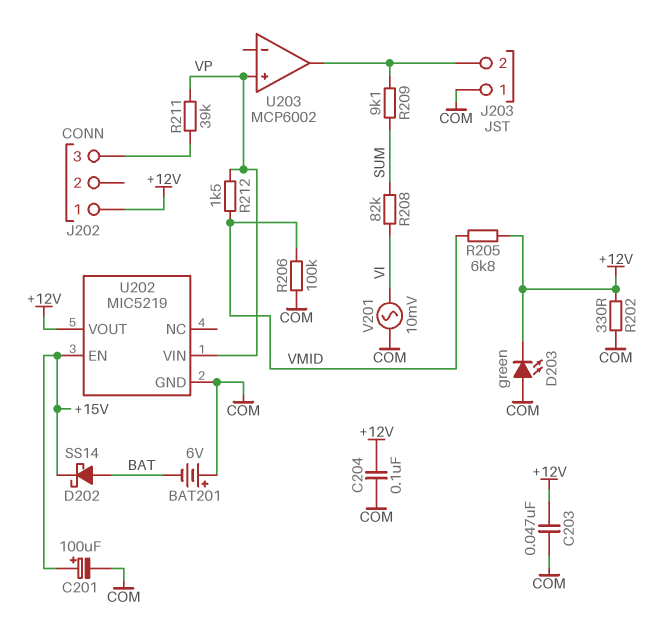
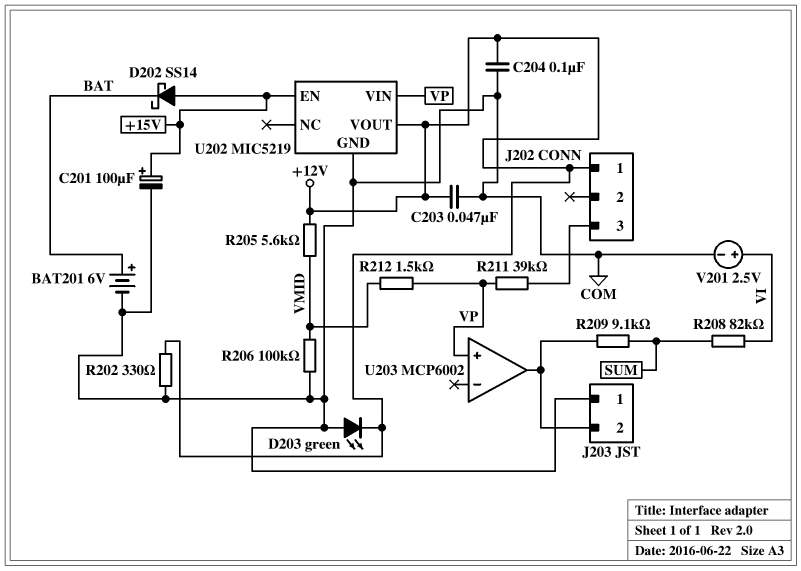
BAT201: 6V (plus COM, minus BAT) -> 6V (plus BAT, minus COM)
D202: schottky SS14 (A BAT, K +15V) -> schottky SS14 (A +15V, K BAT)
R205: 6.8k (+12V, VMID) -> 5.6k (+12V, VMID)
V201: AC 10mV (COM, VI) -> 2.5V (plus VI, minus COM)

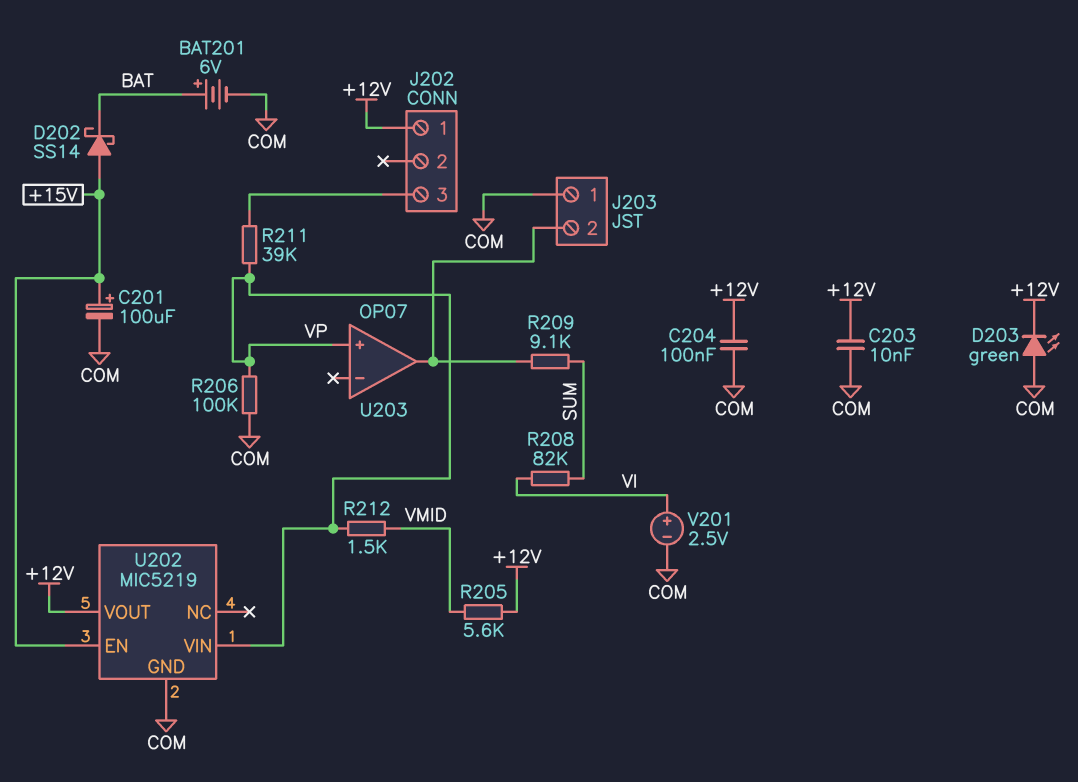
C203: 47nF (+12V, COM) -> 10nF (+12V, COM)
R202: 330 (+12V, COM) -> none
R206: 100k (COM, VMID) -> 100k (COM, VP)
U203: MCP6002 -> OP07

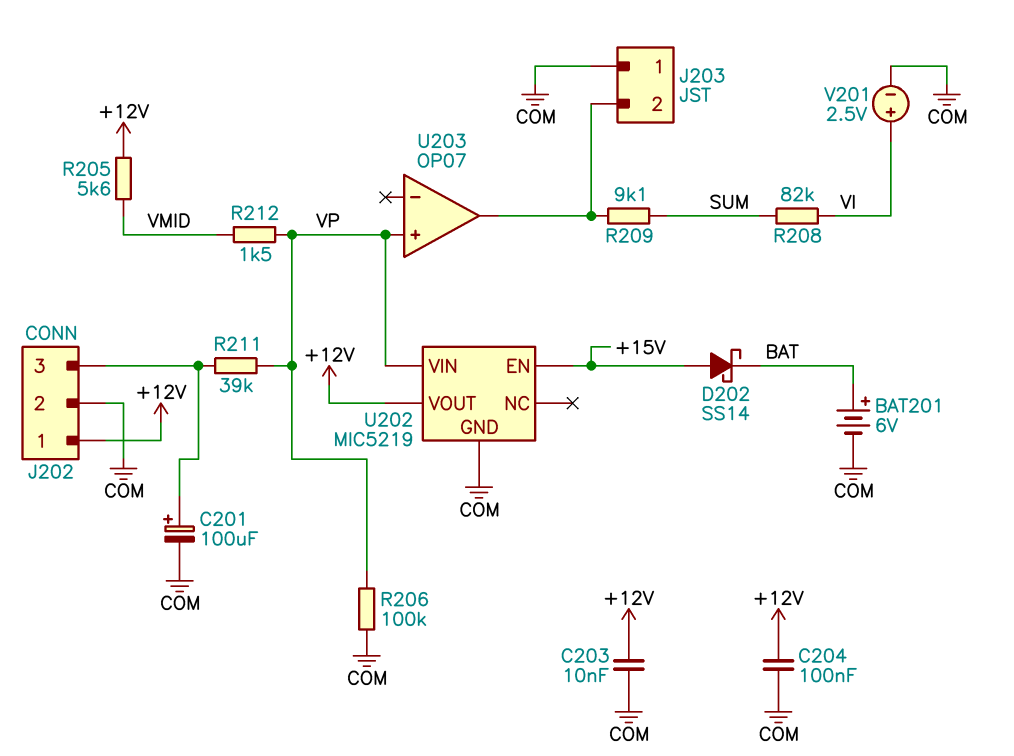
C201: 100uF (plus +15V, minus COM) -> 100uF (plus J202/3, minus COM)
D203: LED green (A COM, K +12V) -> none
J202 pin 2: none -> COM

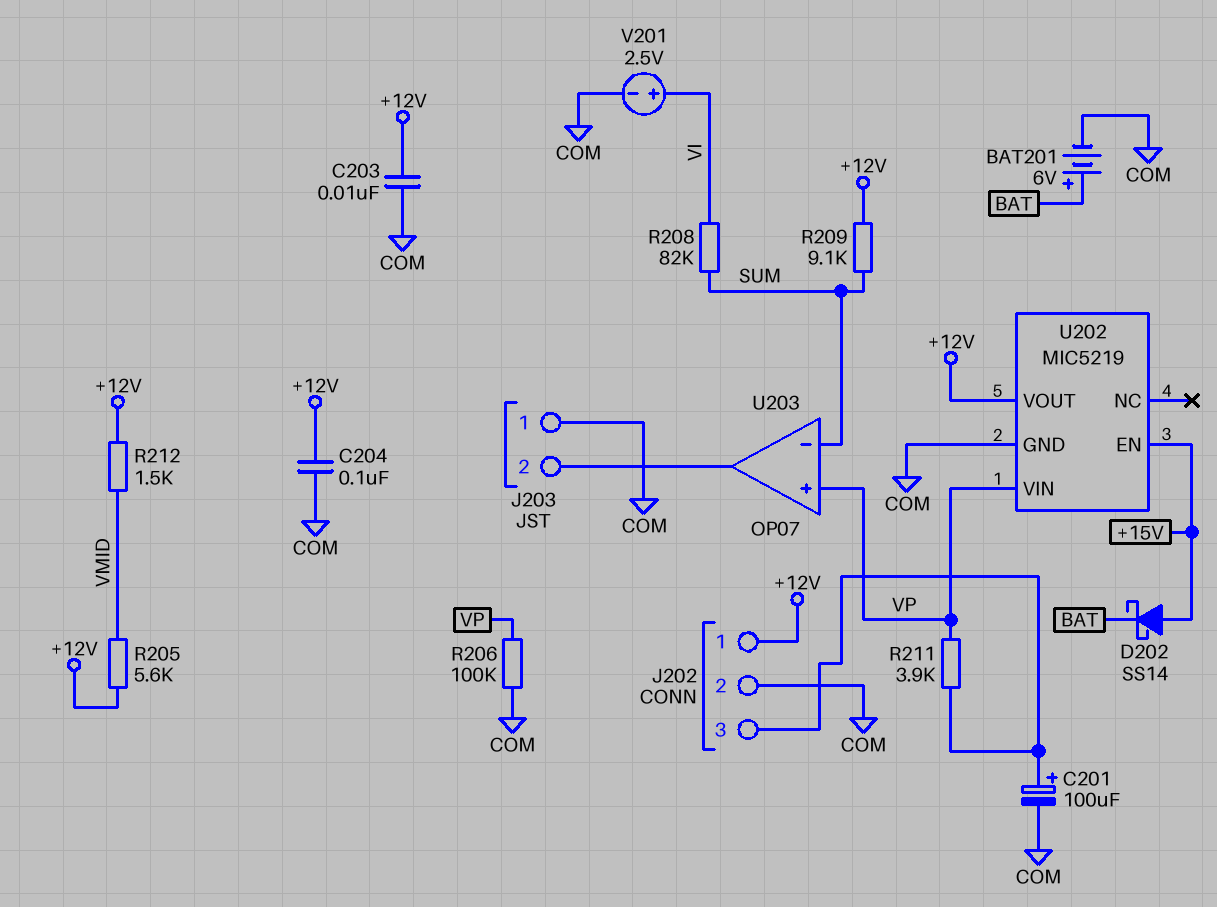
R209: 9.1k (J203/2, SUM) -> 9.1k (+12V, SUM)
R211: 39k (J202/3, VP) -> 3.9k (J202/3, VP)
R212: 1.5k (VMID, VP) -> 1.5k (+12V, VMID)
U203 pin in-: none -> SUM

